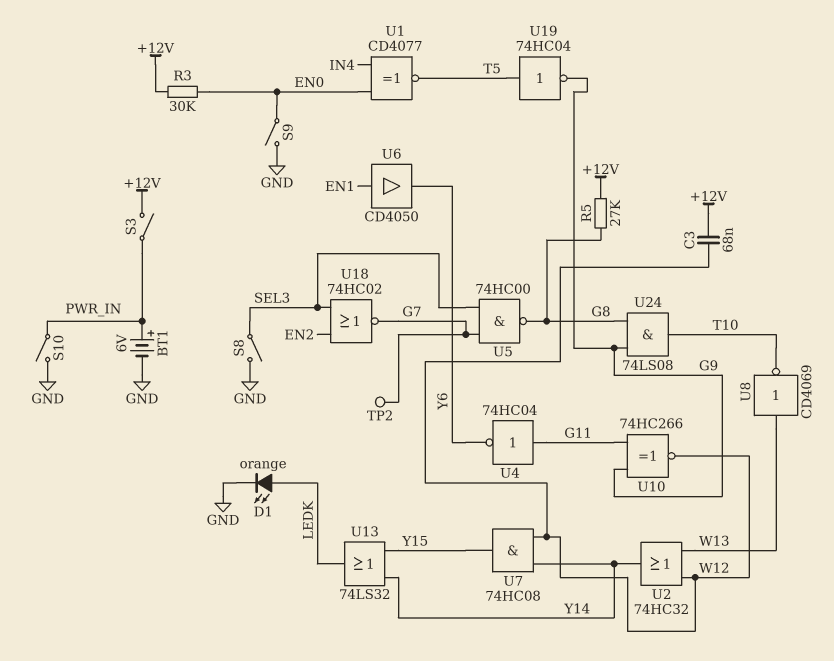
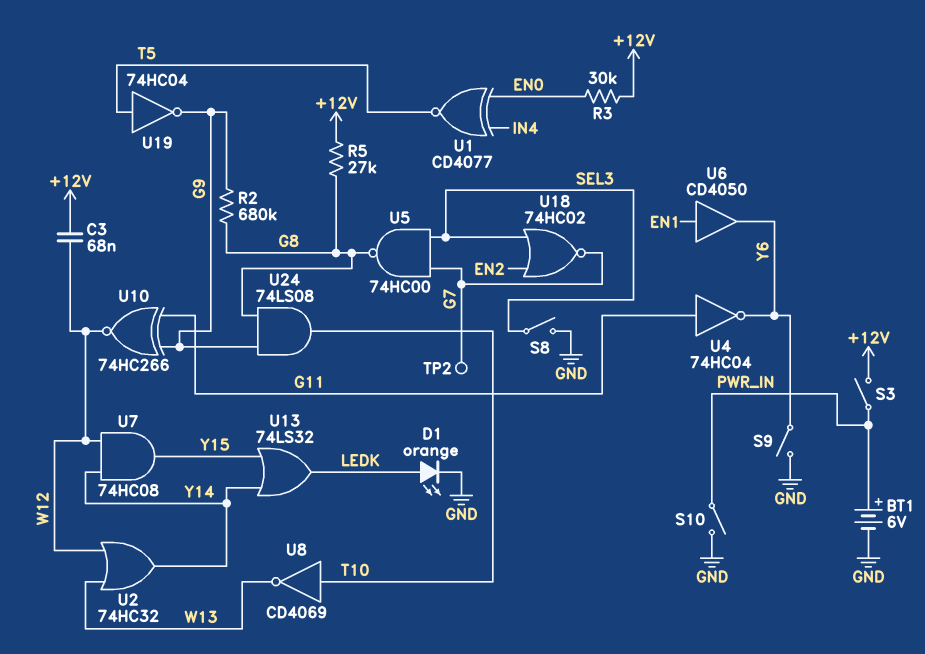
R2: none -> 680k (G8, G9)
S9: switch (EN0, GND) -> switch (GND, Y6)
U8: NOT CD4069 (in W13, out T10) -> NOT CD4069 (in T10, out W13)

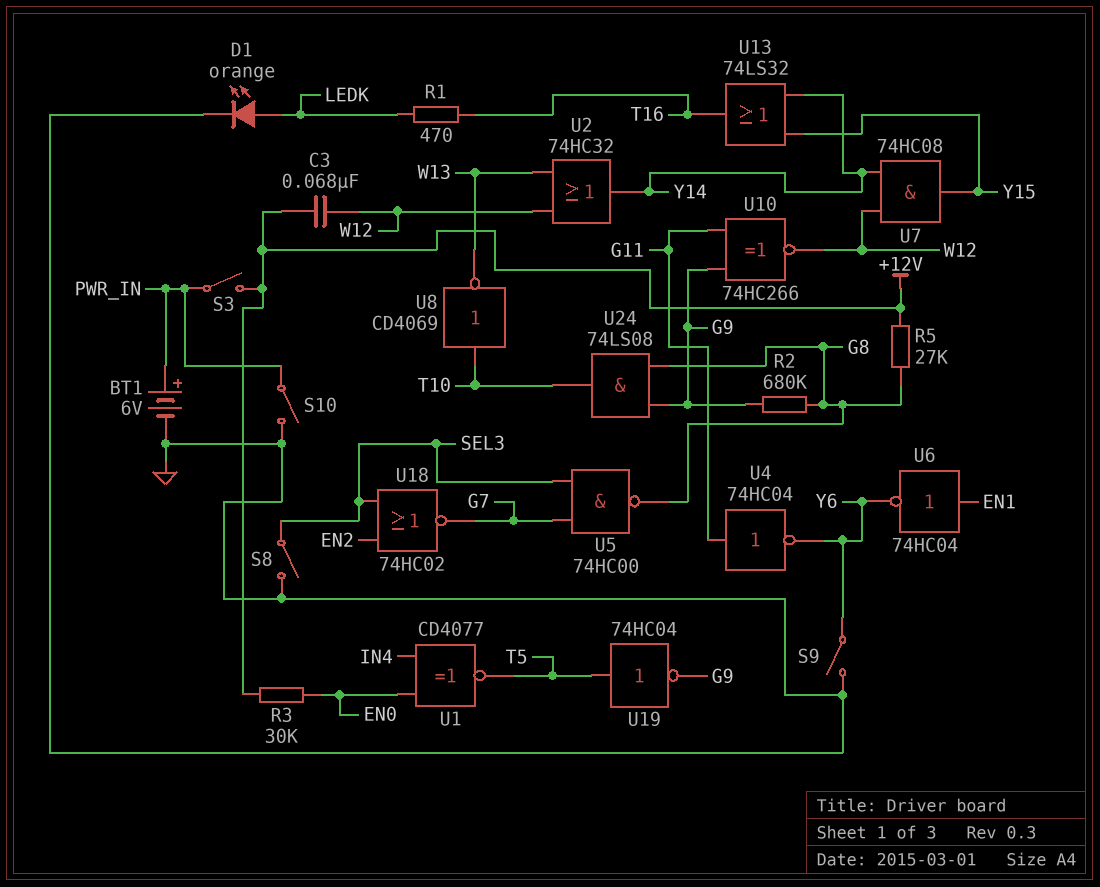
R1: none -> 470 (LEDK, T16)
TP2: test point (G7) -> none
U6: buffer CD4050 (in EN1, out Y6) -> NOT 74HC04 (in EN1, out Y6)
U13: OR 74LS32 (in Y14, in Y15, out LEDK) -> OR 74LS32 (in Y14, in Y15, out T16)

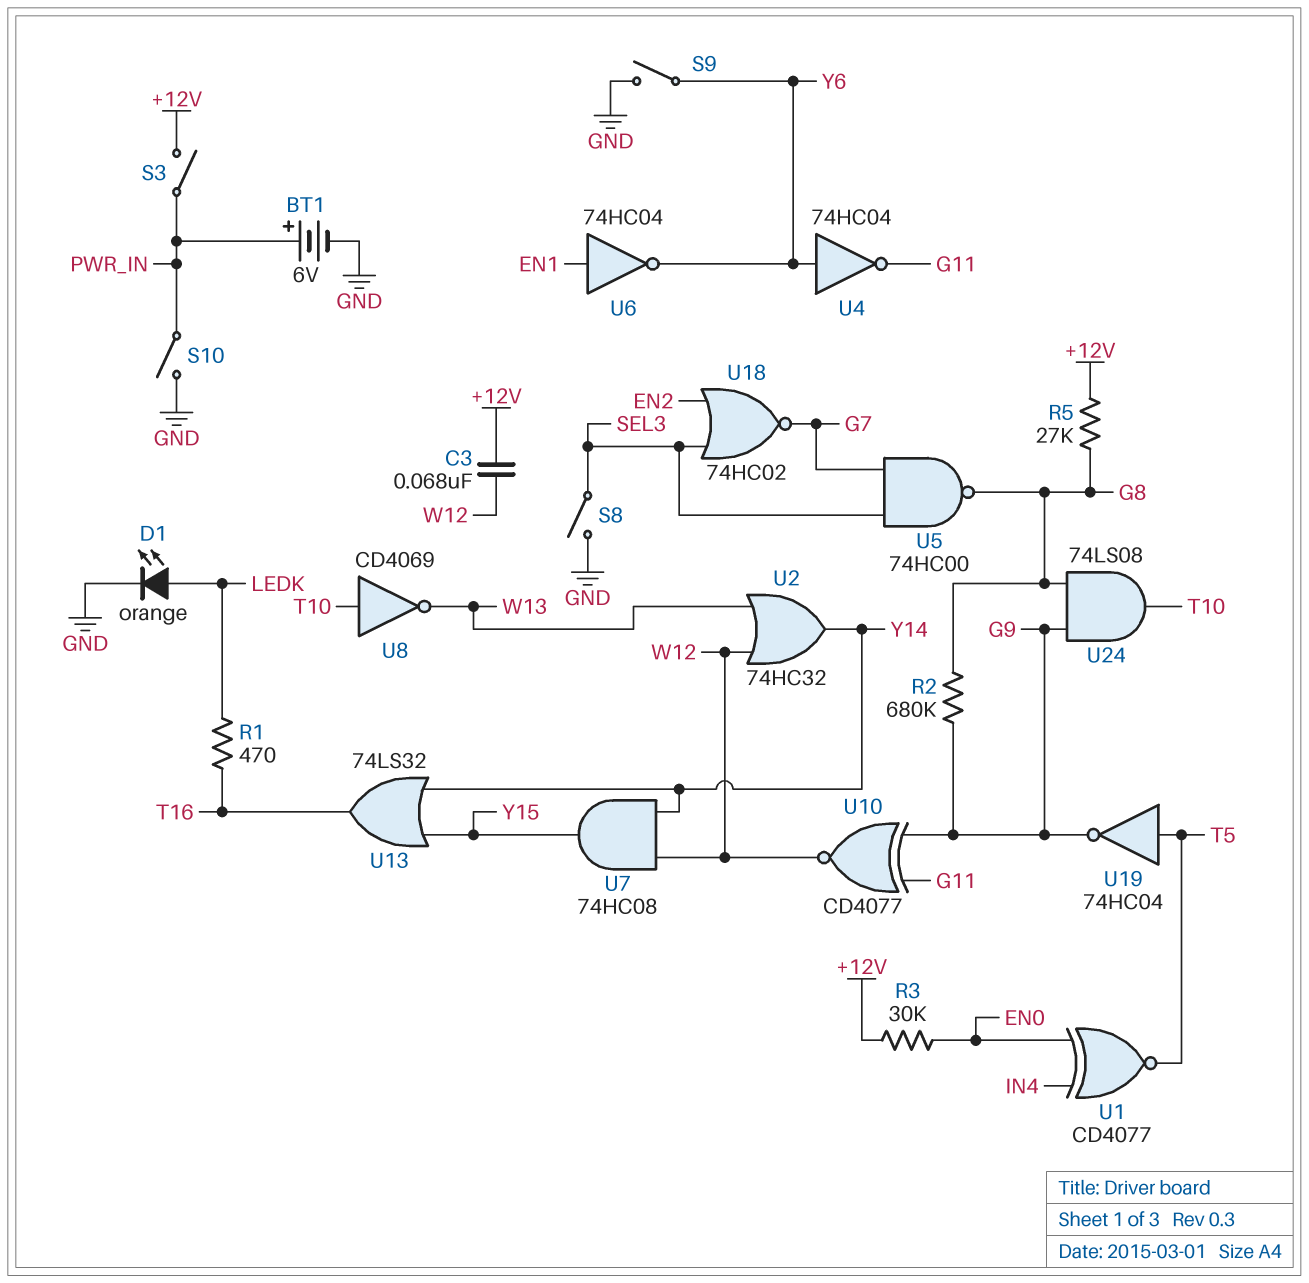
U4: NOT 74HC04 (in G11, out Y6) -> NOT 74HC04 (in Y6, out G11)
U10: XNOR 74HC266 (in G9, in G11, out W12) -> XNOR CD4077 (in G9, in G11, out W12)

